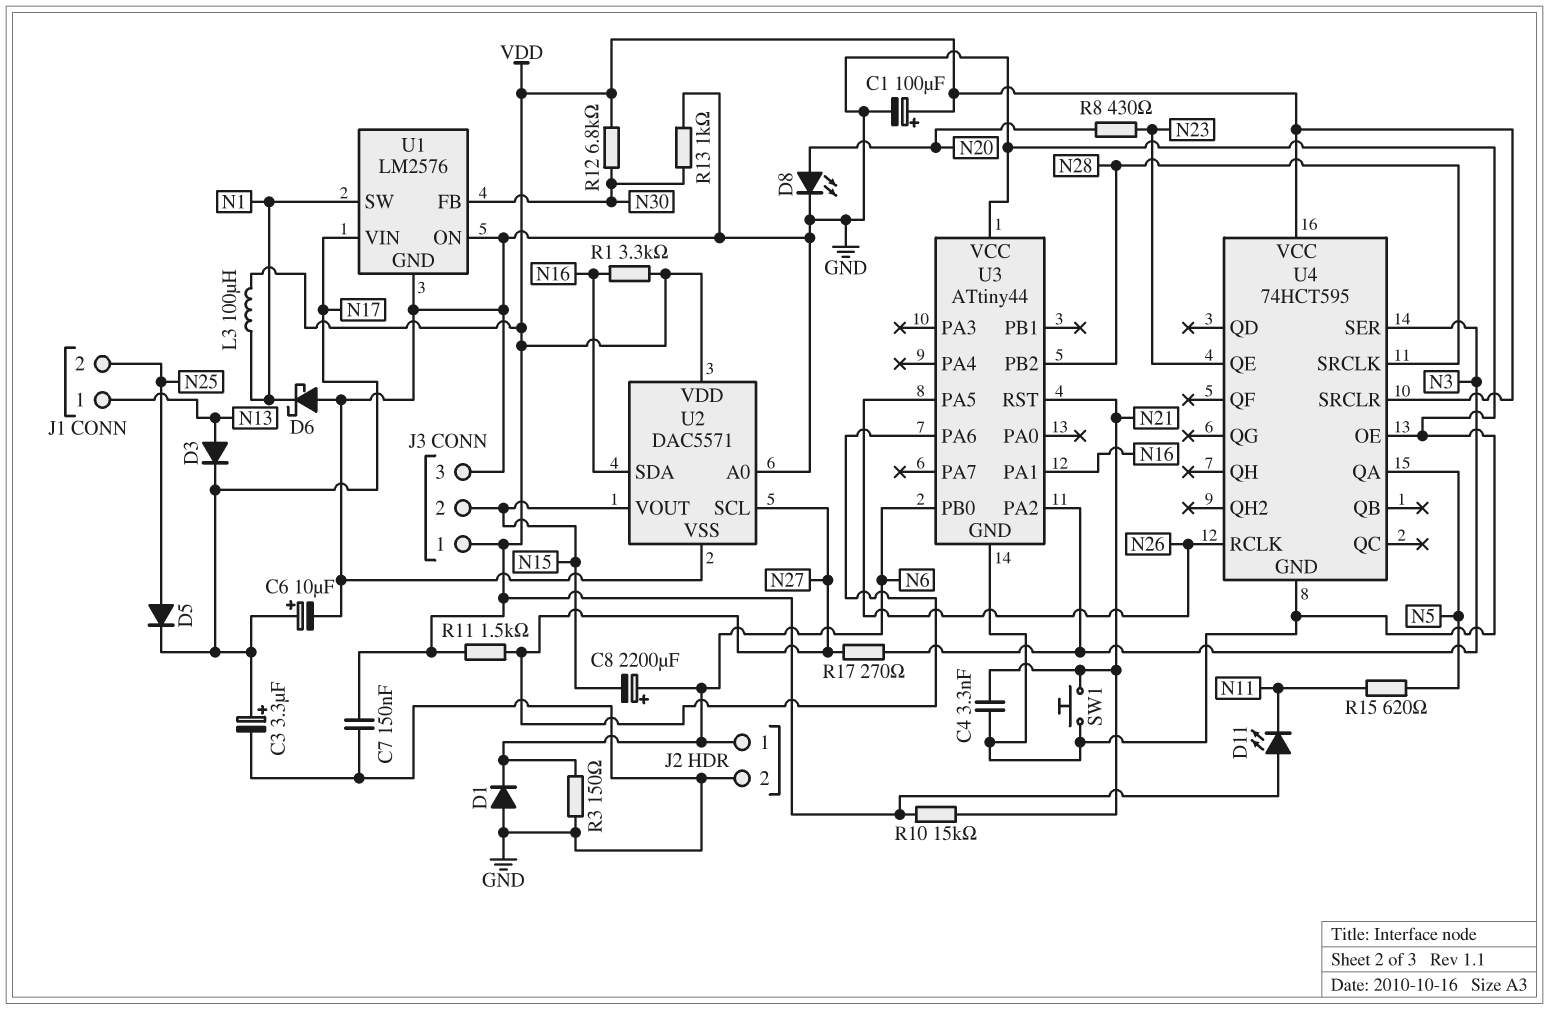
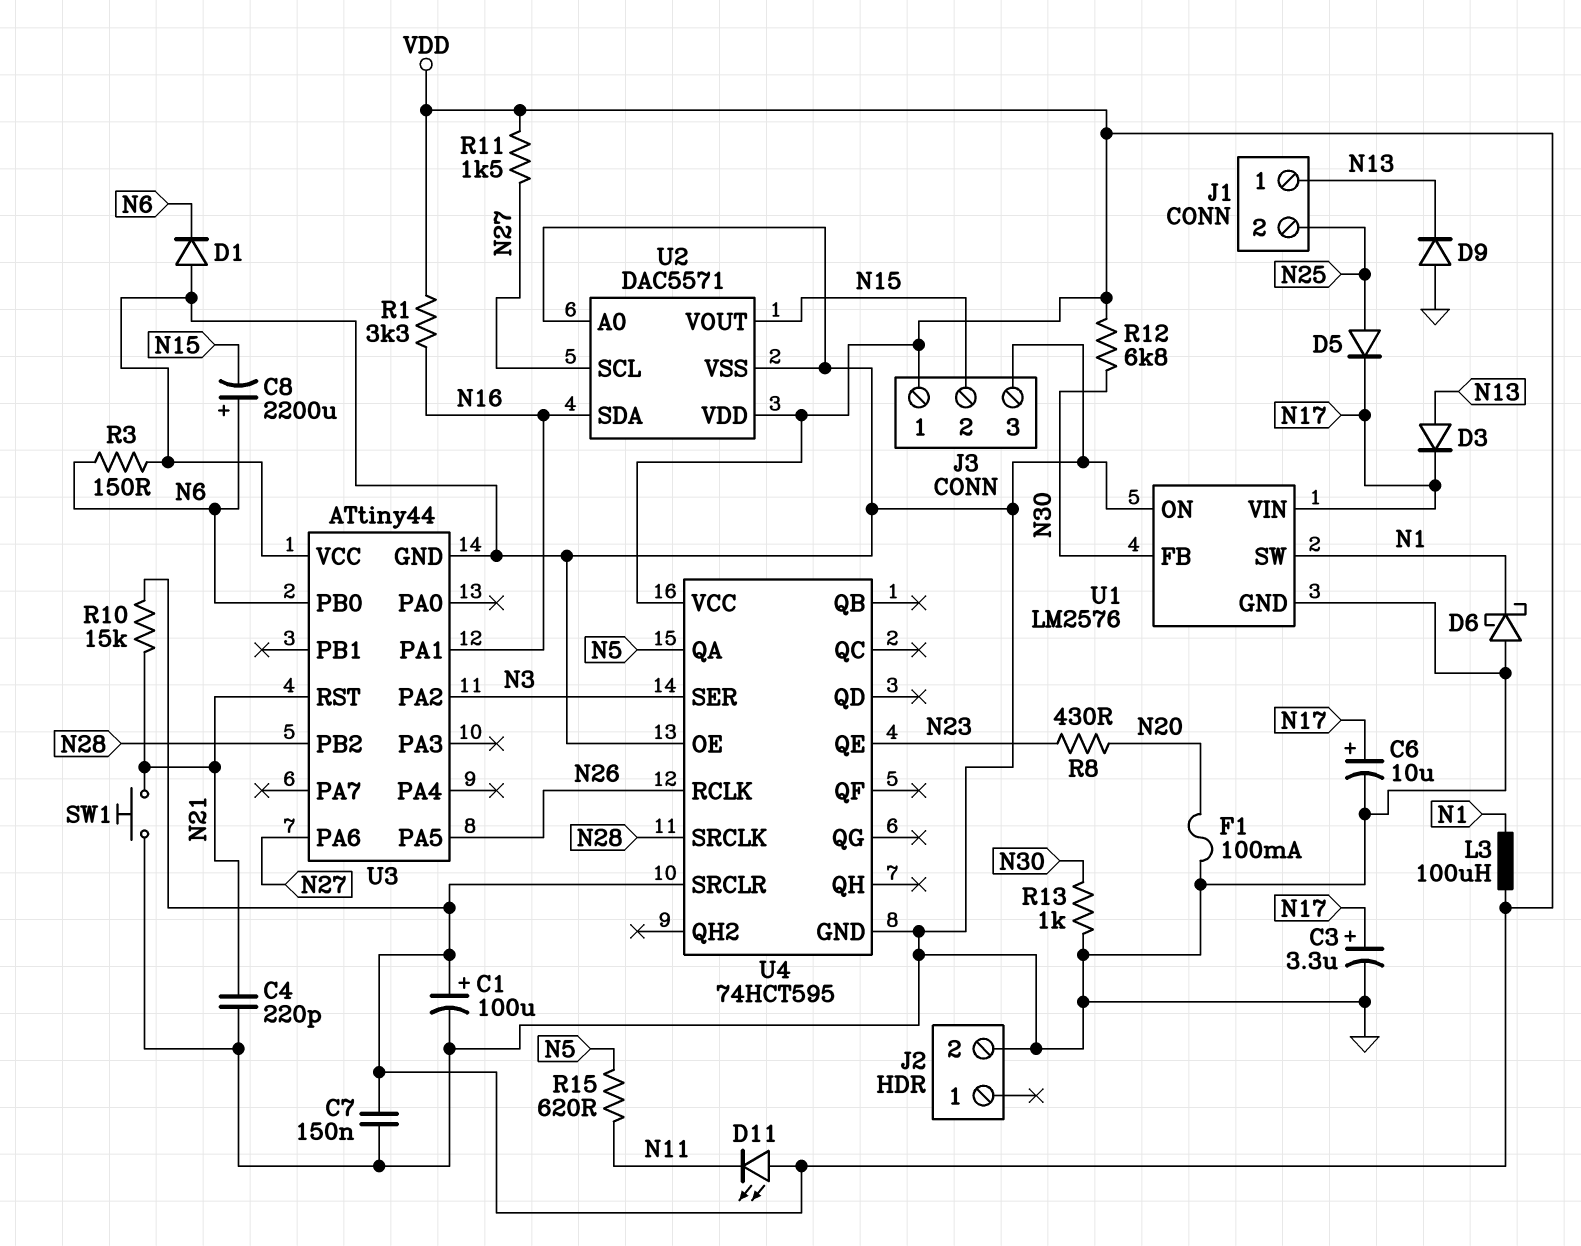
C4: 3.3nF (GND, N21) -> 220pF (GND, N21)
D8: LED (A N20, K GND) -> none
D9: none -> diode (A GND, K N13)
F1: none -> 100mA (GND, N20)
J2 pin 1: N6 -> none
R17: 270 (N3, N27) -> none

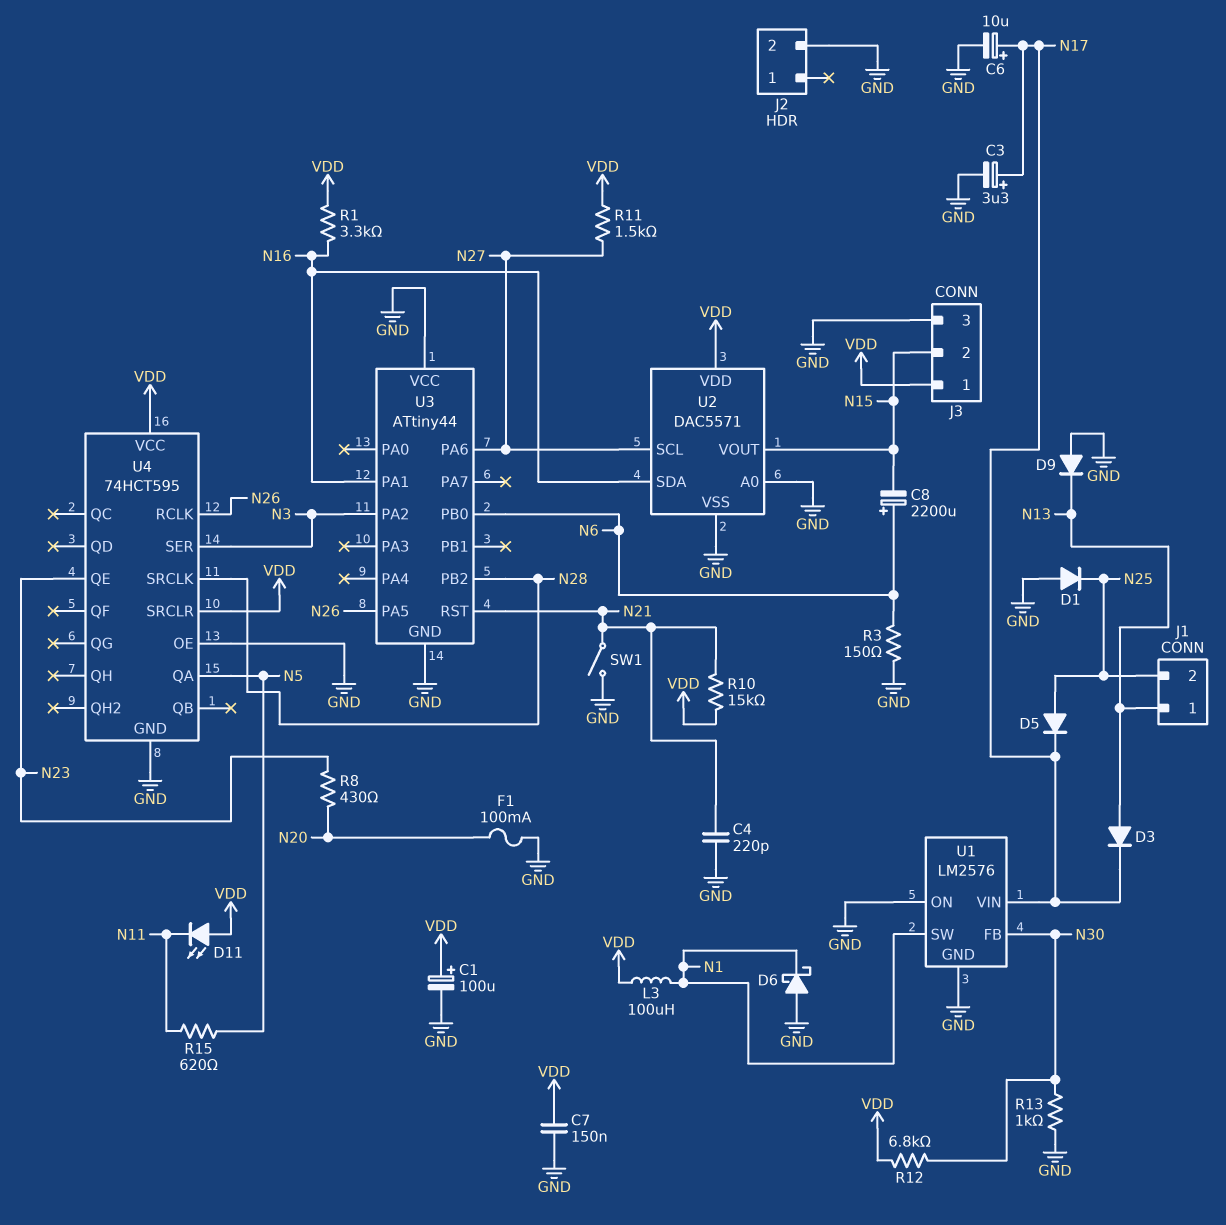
D1: diode (A GND, K N6) -> diode (A GND, K N25)
SW1: button (GND, N21) -> switch (GND, N21)

